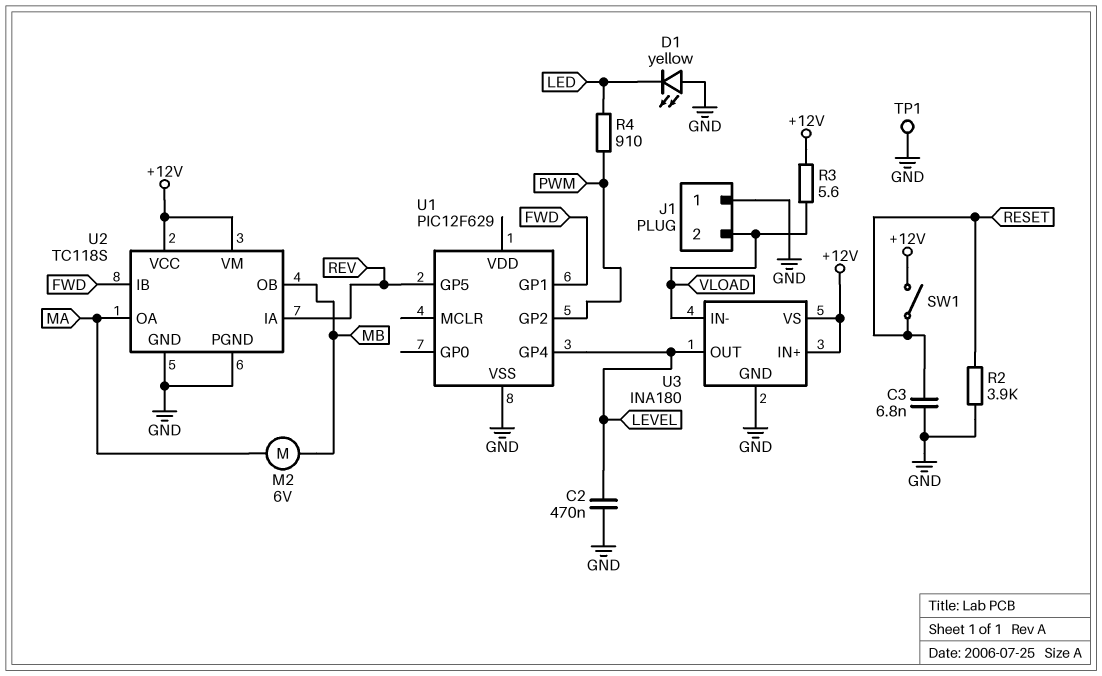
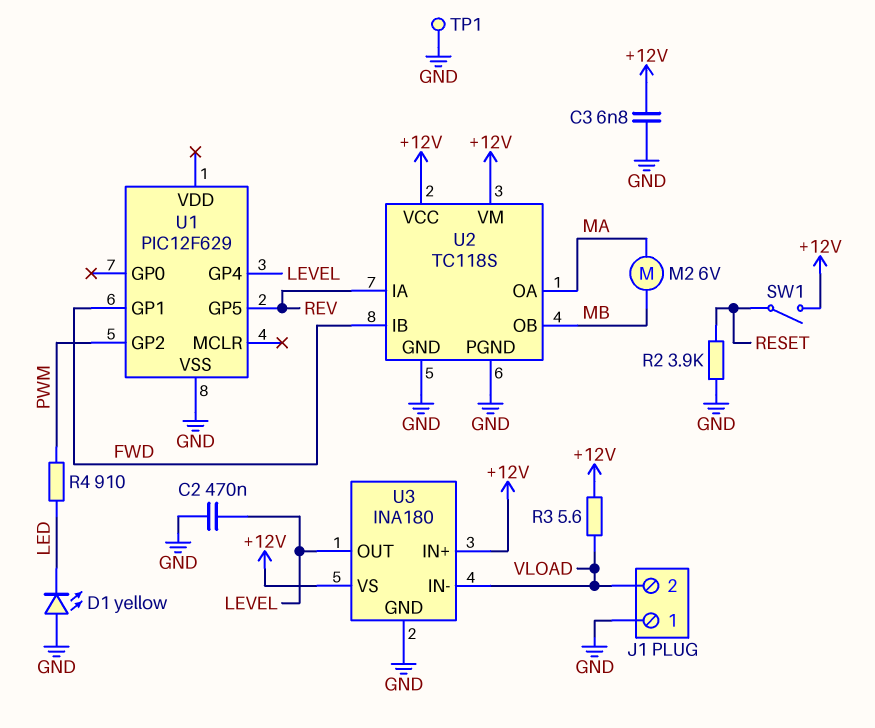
C3: 6.8nF (GND, RESET) -> 6.8nF (+12V, GND)

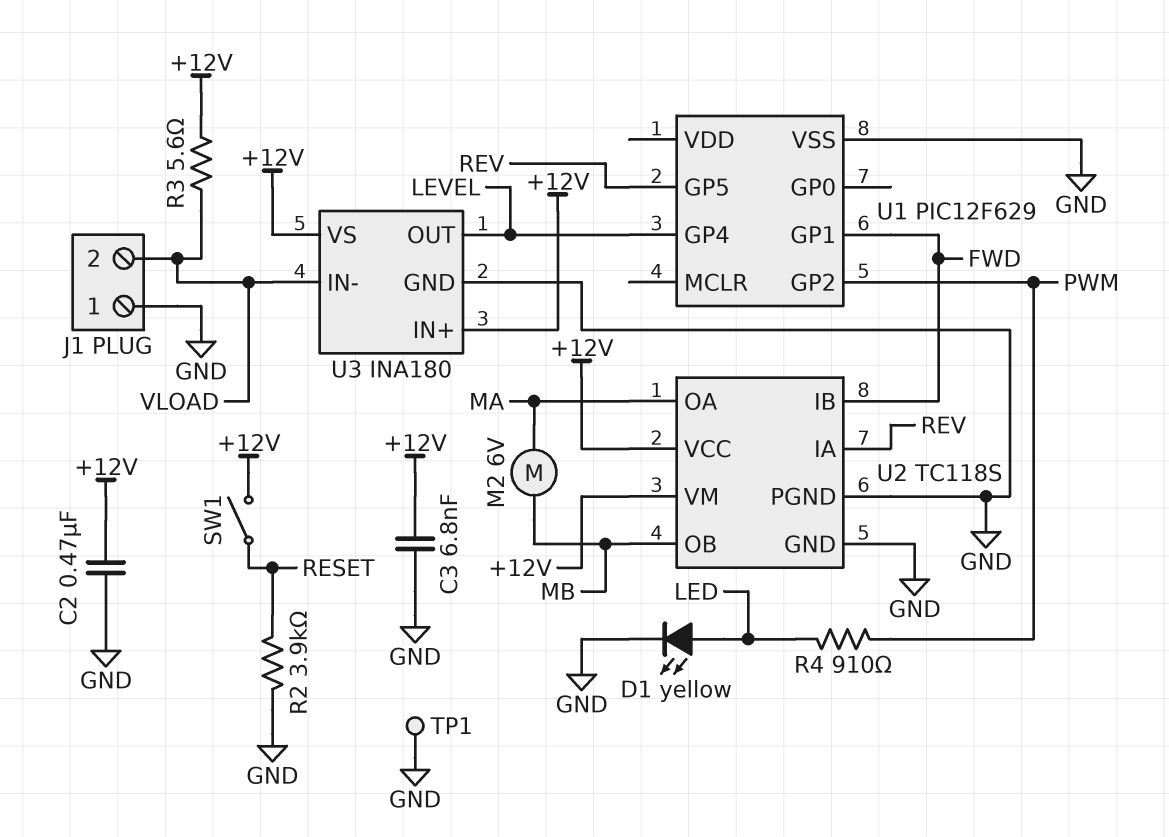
C2: 470nF (GND, LEVEL) -> 470nF (+12V, GND)
D1: LED yellow (A GND, K LED) -> LED yellow (A LED, K GND)

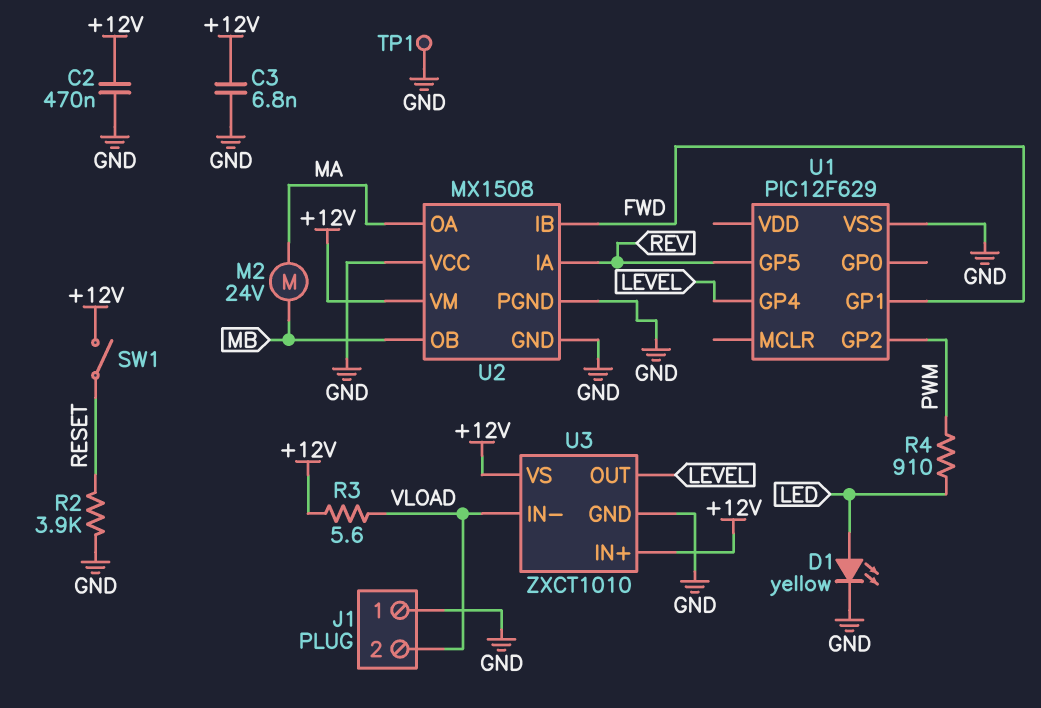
M2: motor 6V (MA, MB) -> motor 24V (MA, MB)
U2: TC118S -> MX1508
U2 pin VCC: +12V -> GND
U3: INA180 -> ZXCT1010

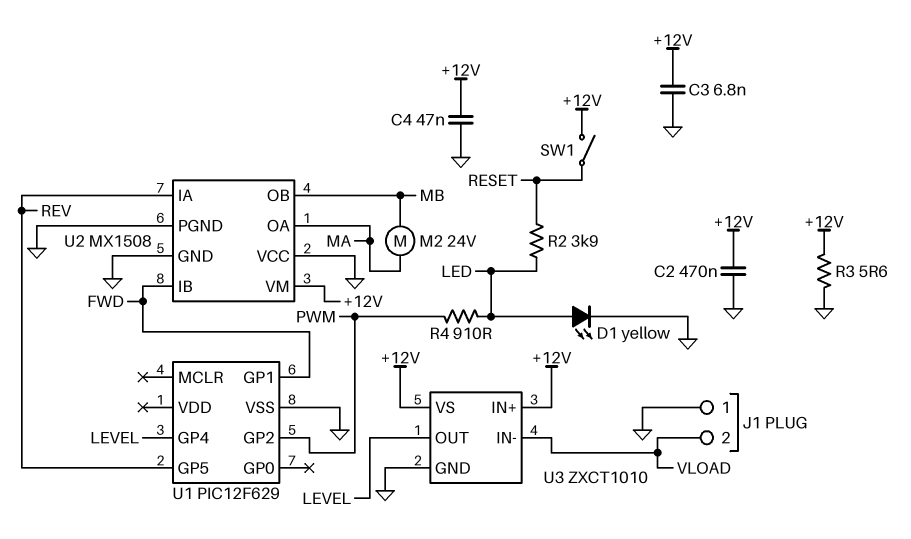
C4: none -> 47nF (+12V, GND)
R2: 3.9k (GND, RESET) -> 3.9k (LED, RESET)
R3: 5.6 (+12V, VLOAD) -> 5.6 (+12V, GND)
TP1: test point (GND) -> none

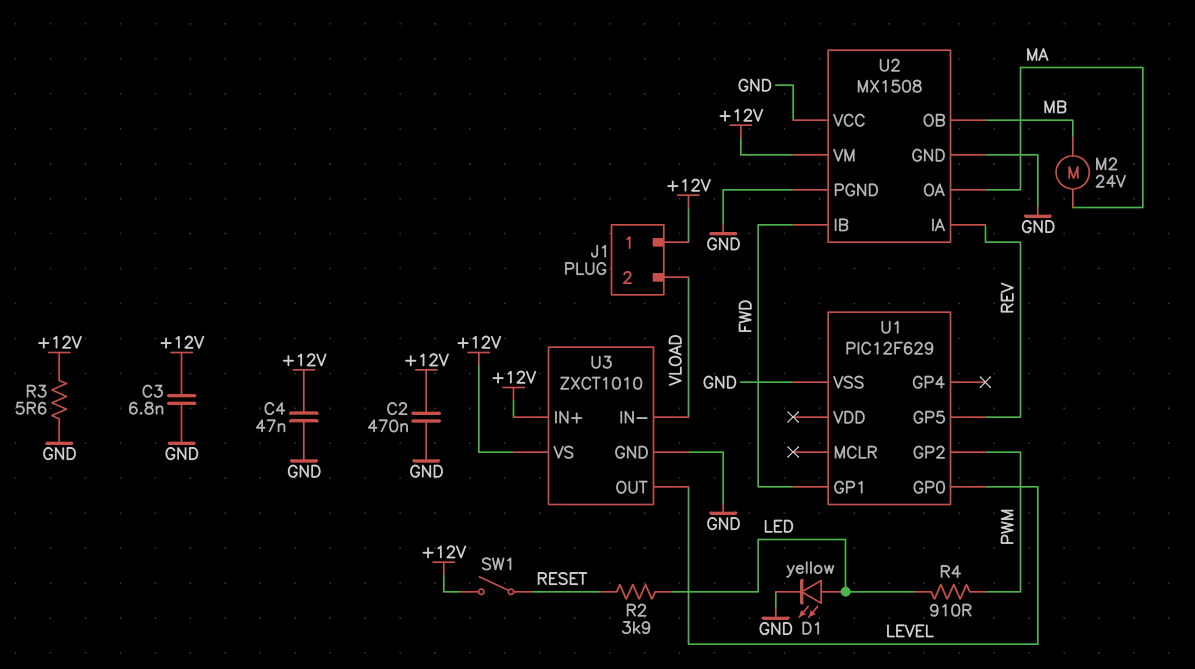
J1 pin 1: GND -> +12V
U1 pin GP0: none -> LEVEL
U1 pin GP4: LEVEL -> none

